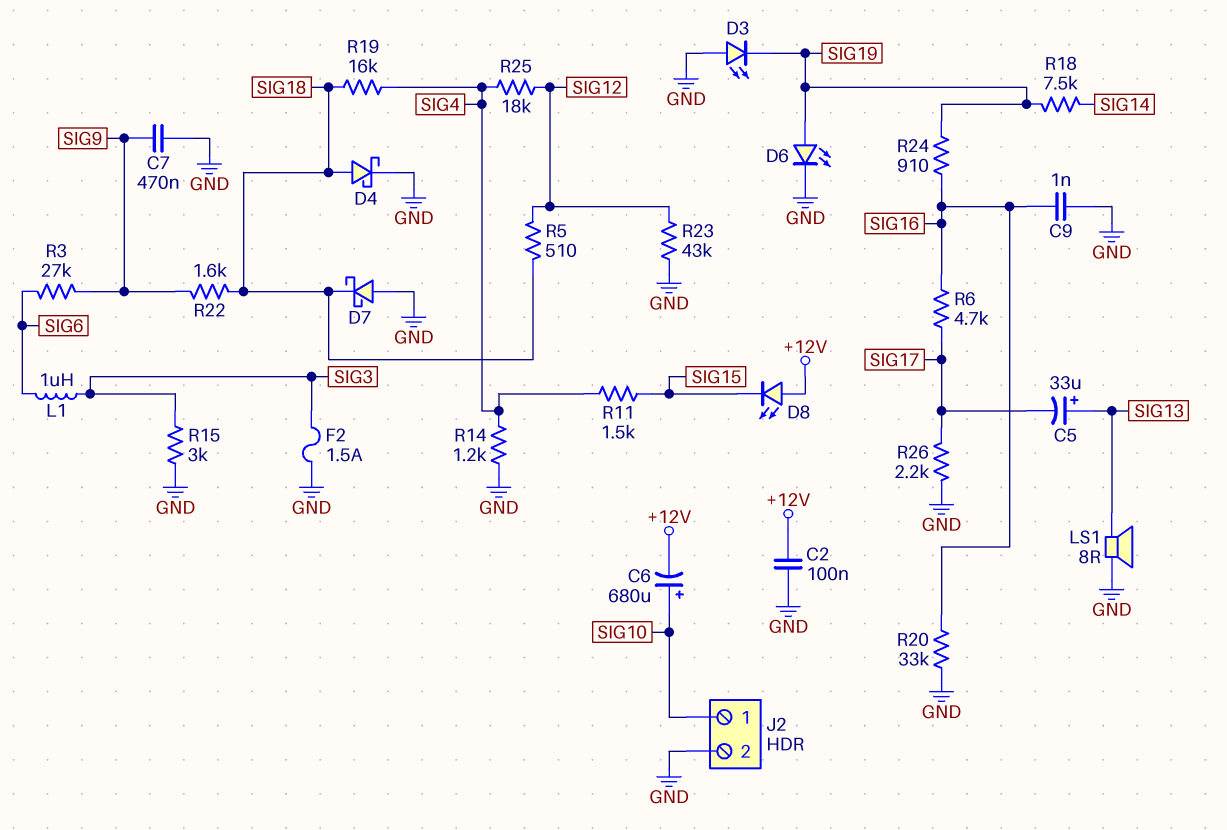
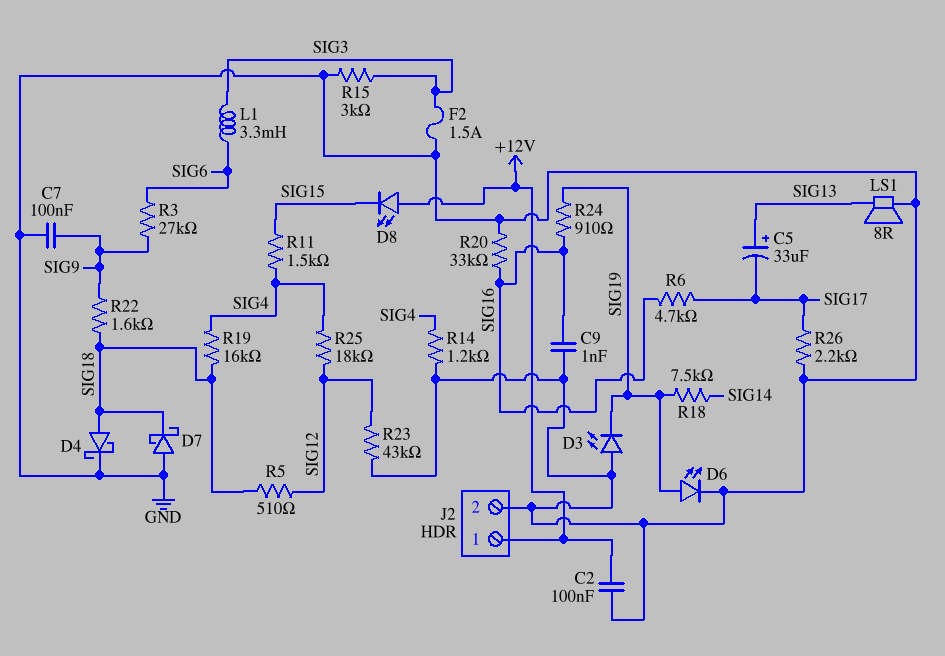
C6: 680uF (plus SIG10, minus +12V) -> none
C7: 470nF (GND, SIG9) -> 100nF (GND, SIG9)
J2 pin 1: SIG10 -> +12V
L1: 1uH (SIG3, SIG6) -> 3.3mH (SIG3, SIG6)

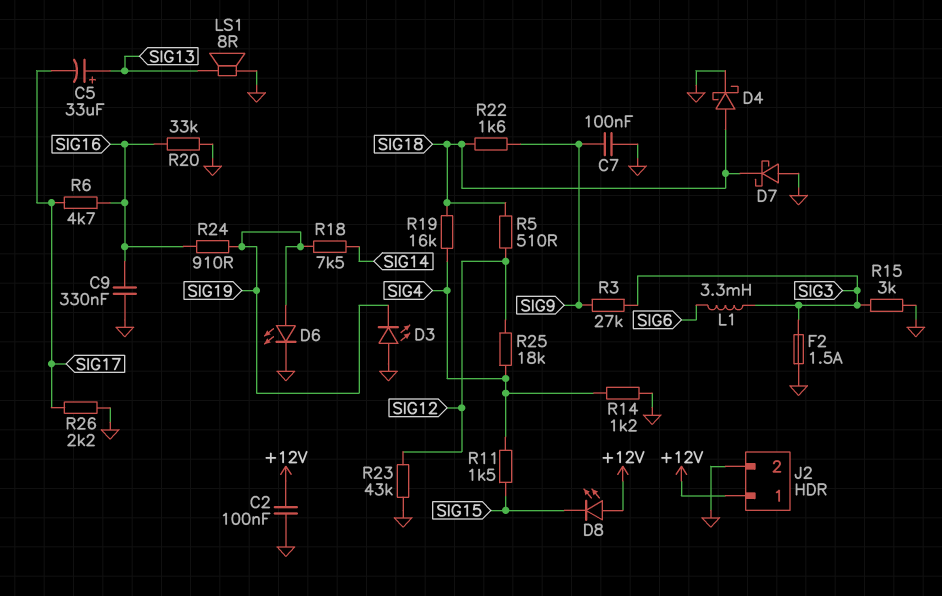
C9: 1nF (GND, SIG16) -> 330nF (GND, SIG16)
R3: 27k (SIG6, SIG9) -> 27k (SIG3, SIG9)

